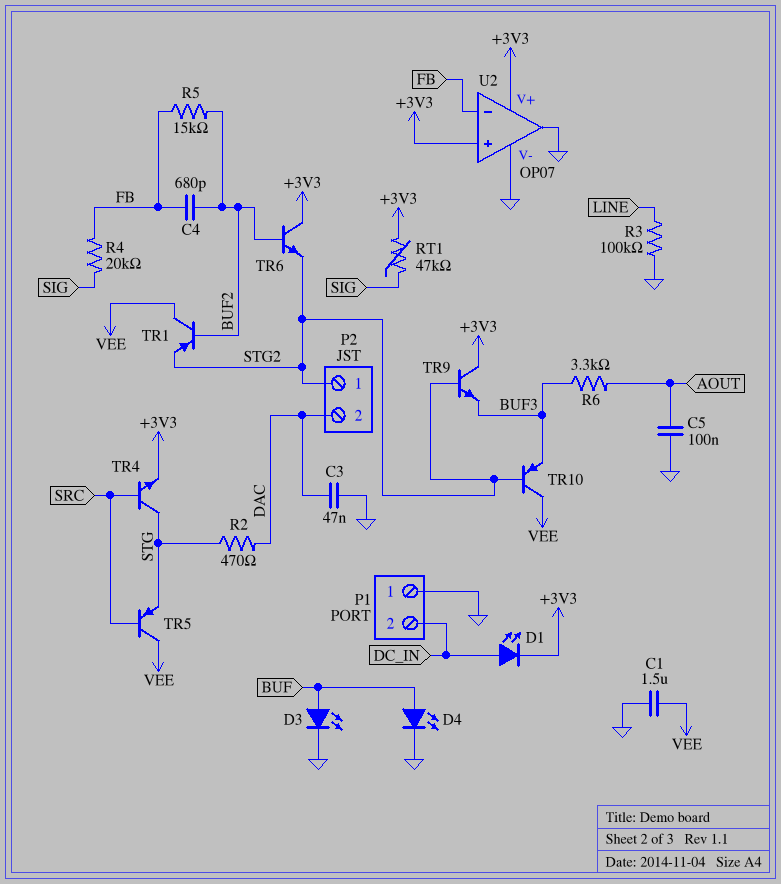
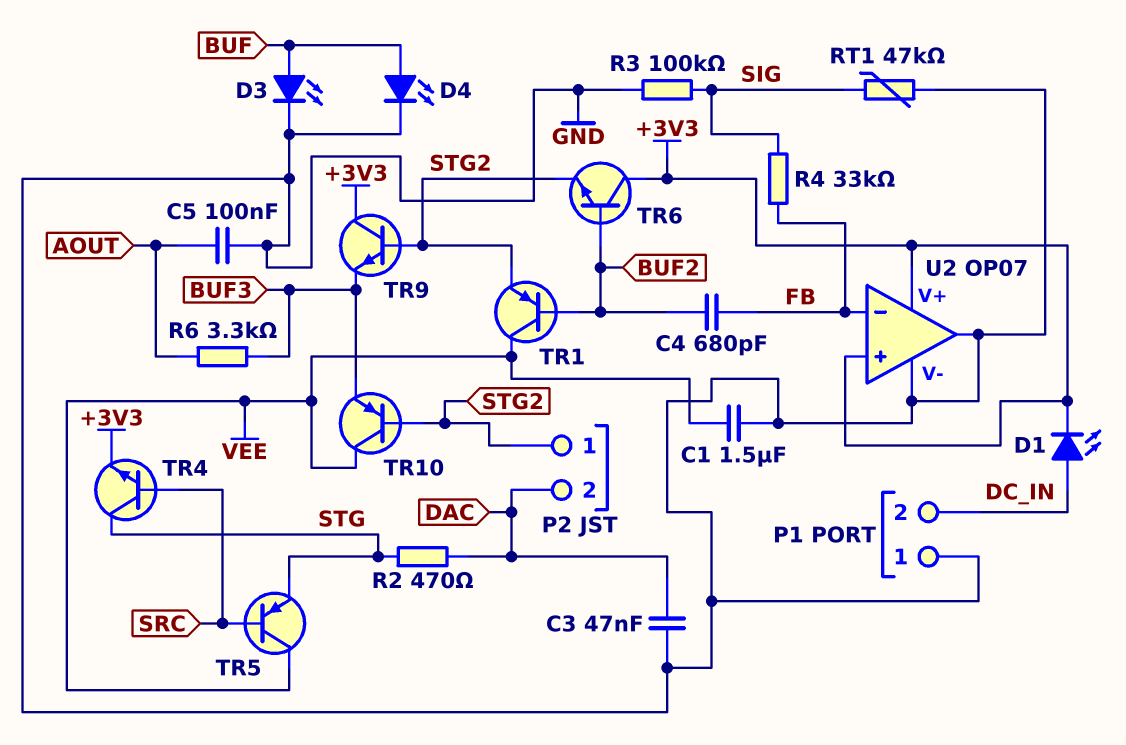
R3: 100k (GND, LINE) -> 100k (GND, SIG)
R4: 20k (FB, SIG) -> 33k (FB, SIG)
R5: 15k (BUF2, FB) -> none
RT1: 47k (+3V3, SIG) -> 47k (GND, SIG)

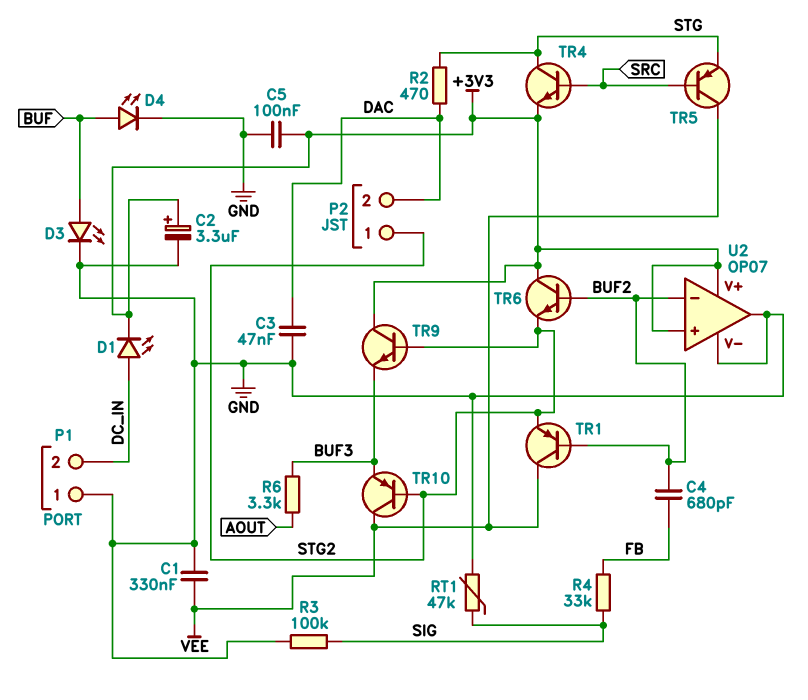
C1: 1.5uF (GND, VEE) -> 330nF (GND, VEE)
C2: none -> 3.3uF (plus +3V3, minus GND)
C5: 100nF (AOUT, GND) -> 100nF (+3V3, GND)
U2 pin in-: FB -> BUF2

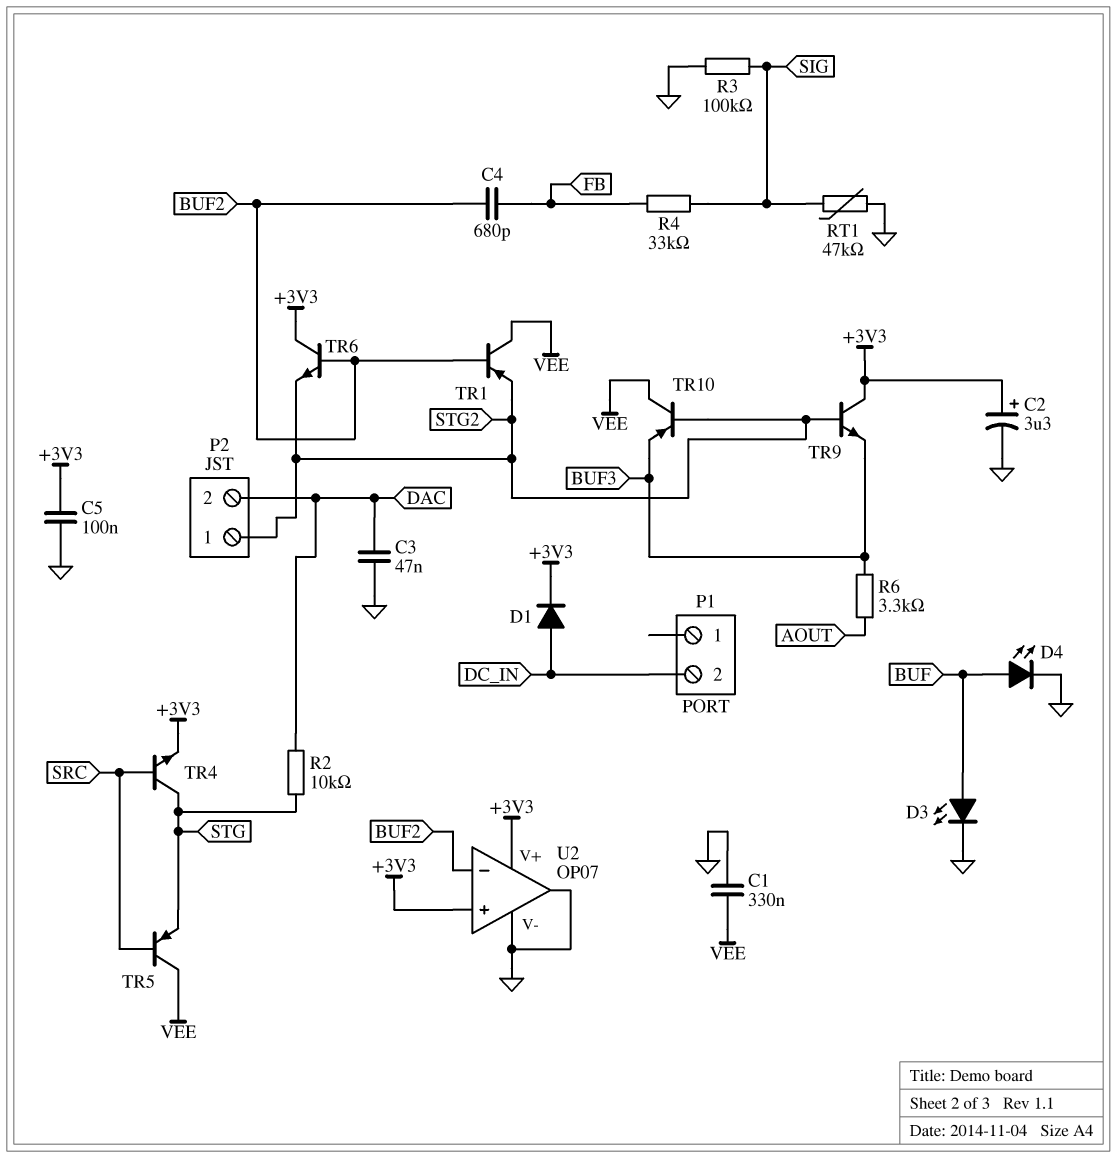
D1: LED (A DC_IN, K +3V3) -> diode (A DC_IN, K +3V3)
P1 pin 1: GND -> none
R2: 470 (DAC, STG) -> 10k (DAC, STG)

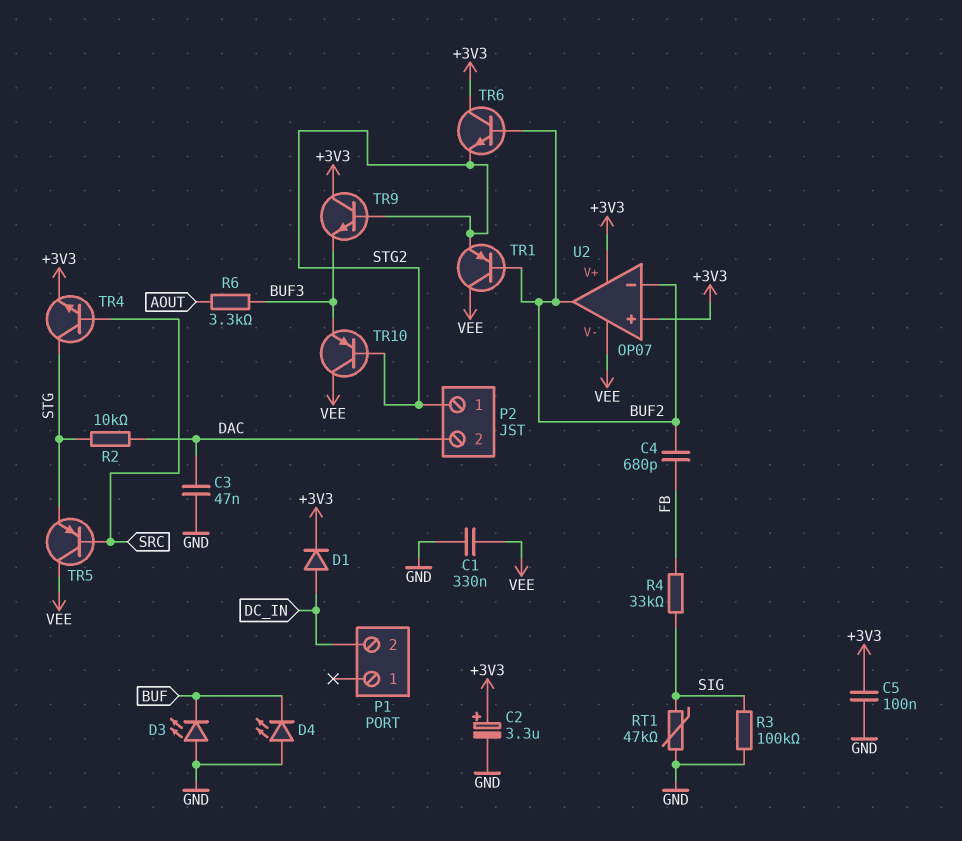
D3: LED (A BUF, K GND) -> LED (A GND, K BUF)
D4: LED (A BUF, K GND) -> LED (A GND, K BUF)
U2 pin V-: GND -> VEE
U2 pin out: GND -> BUF2

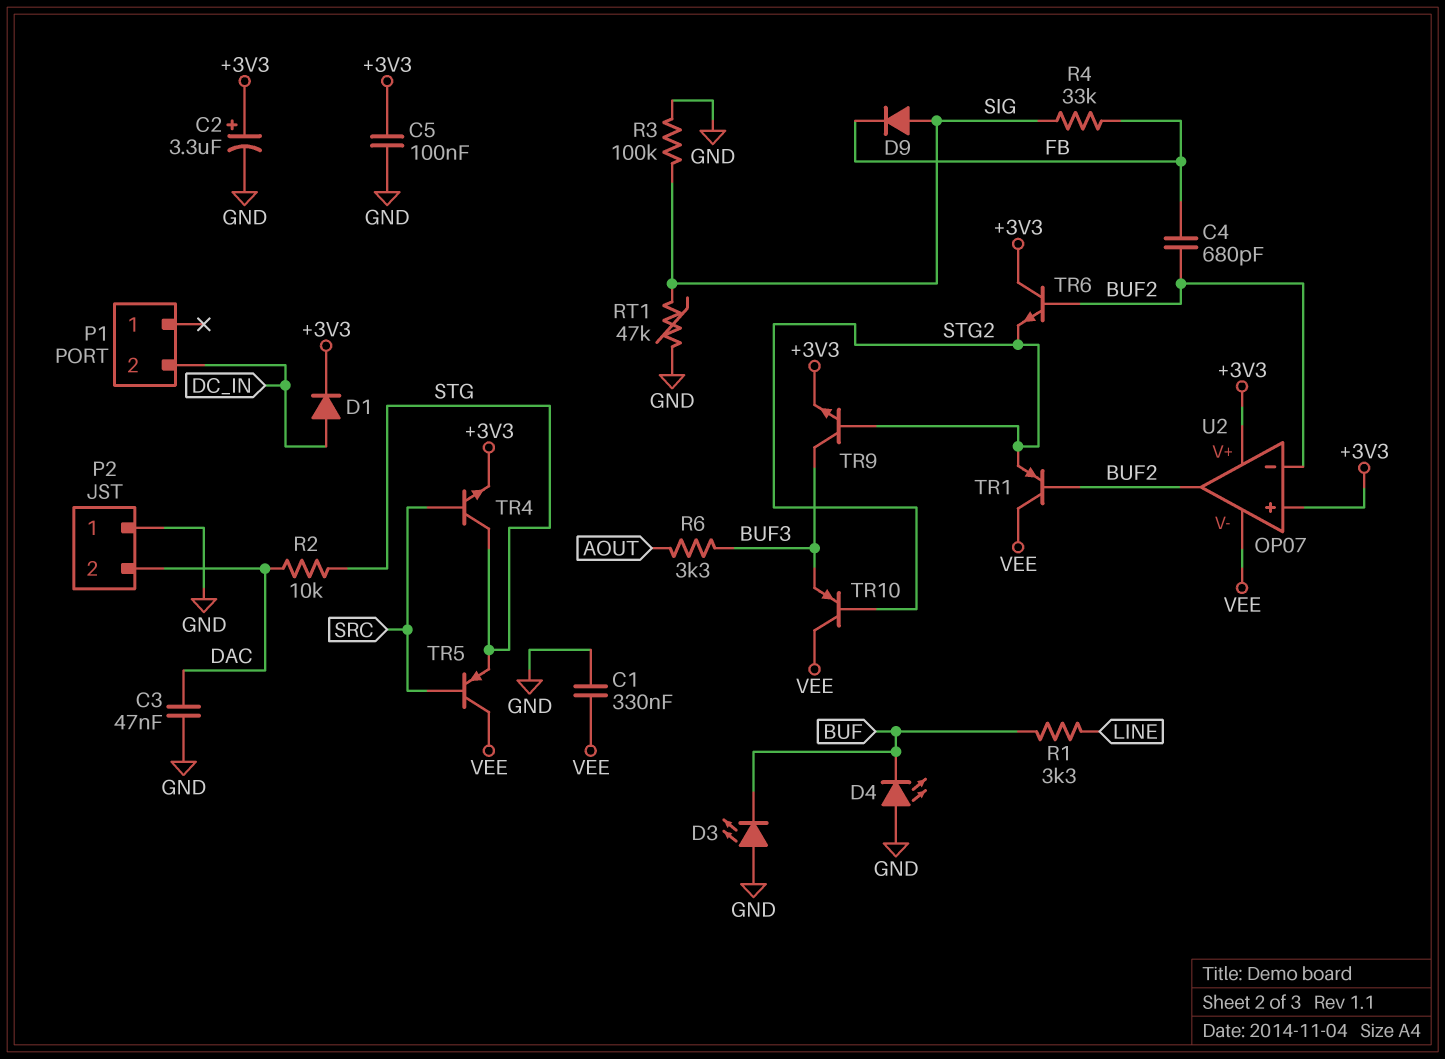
D9: none -> diode (A SIG, K FB)
P2 pin 1: STG2 -> GND
R1: none -> 3.3k (BUF, LINE)
TR9: NPN (B STG2, C +3V3, E BUF3) -> NPN (B STG2, C BUF3, E +3V3)

